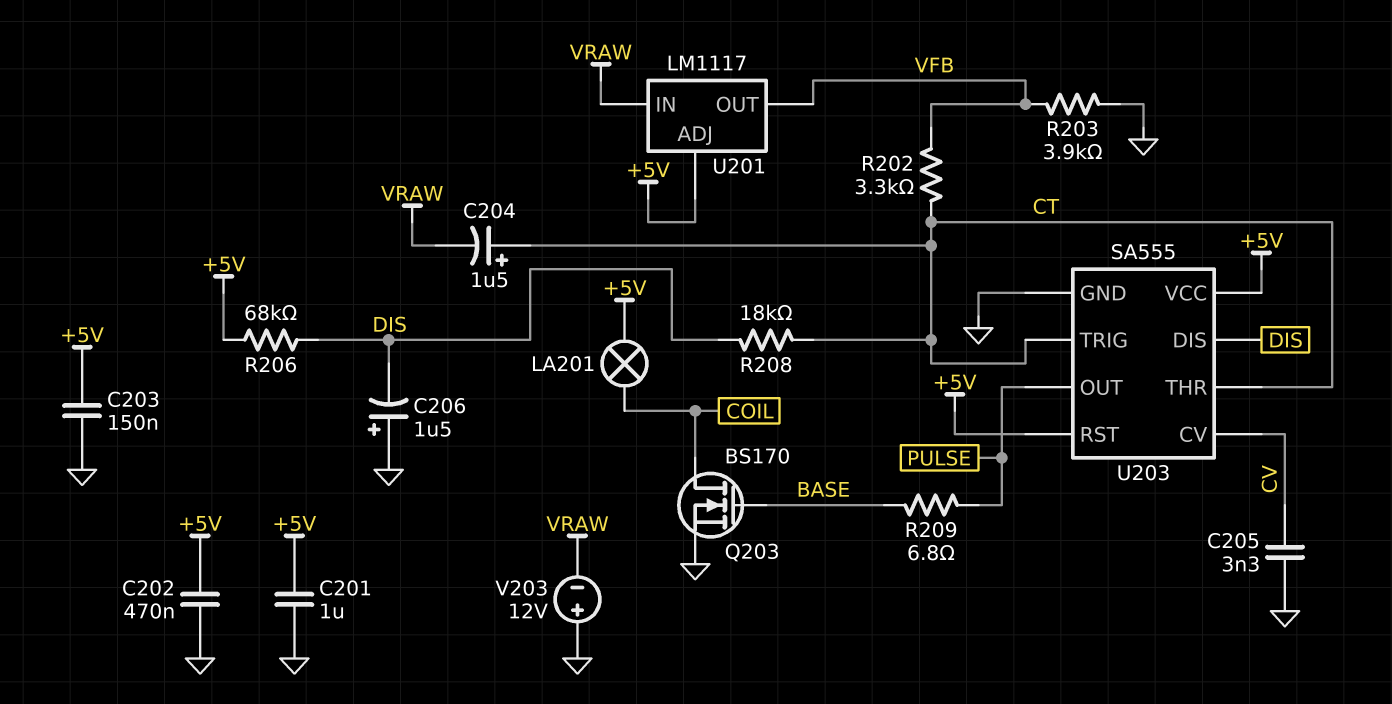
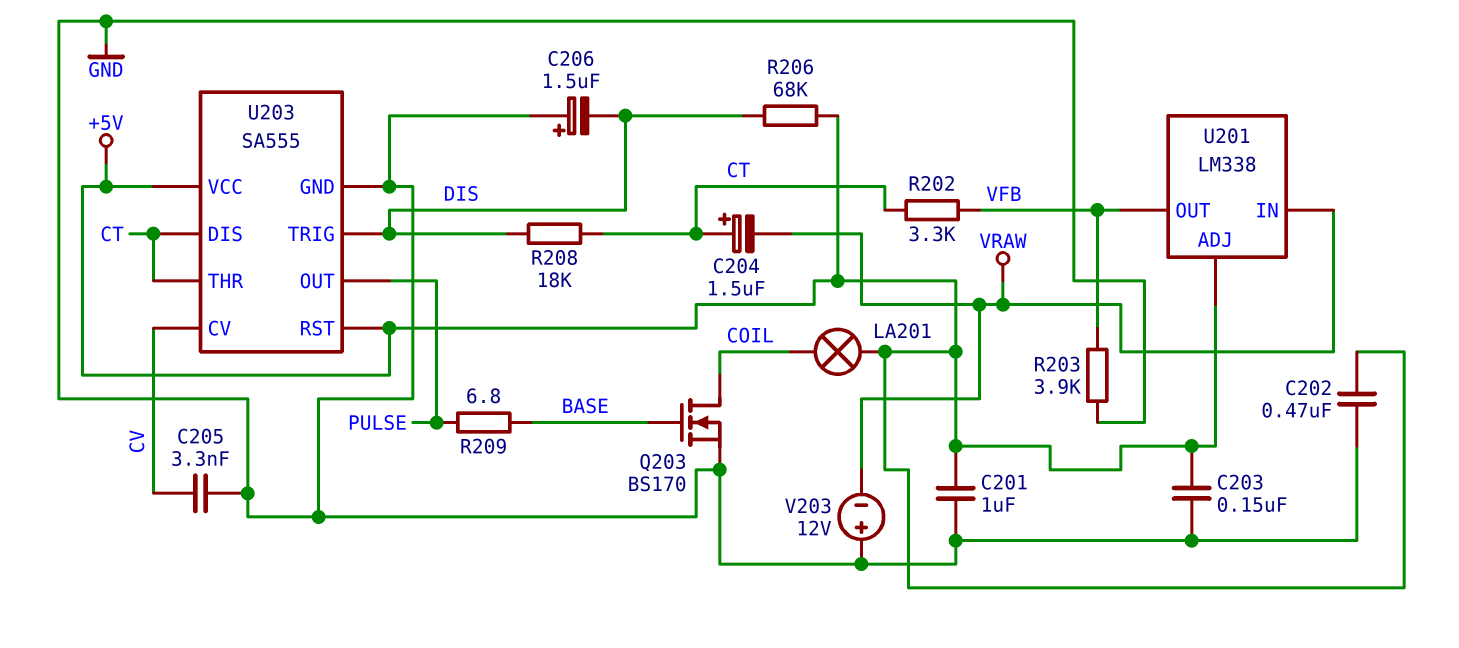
U201: LM1117 -> LM338
U203 pin DIS: DIS -> CT
U203 pin TRIG: CT -> DIS

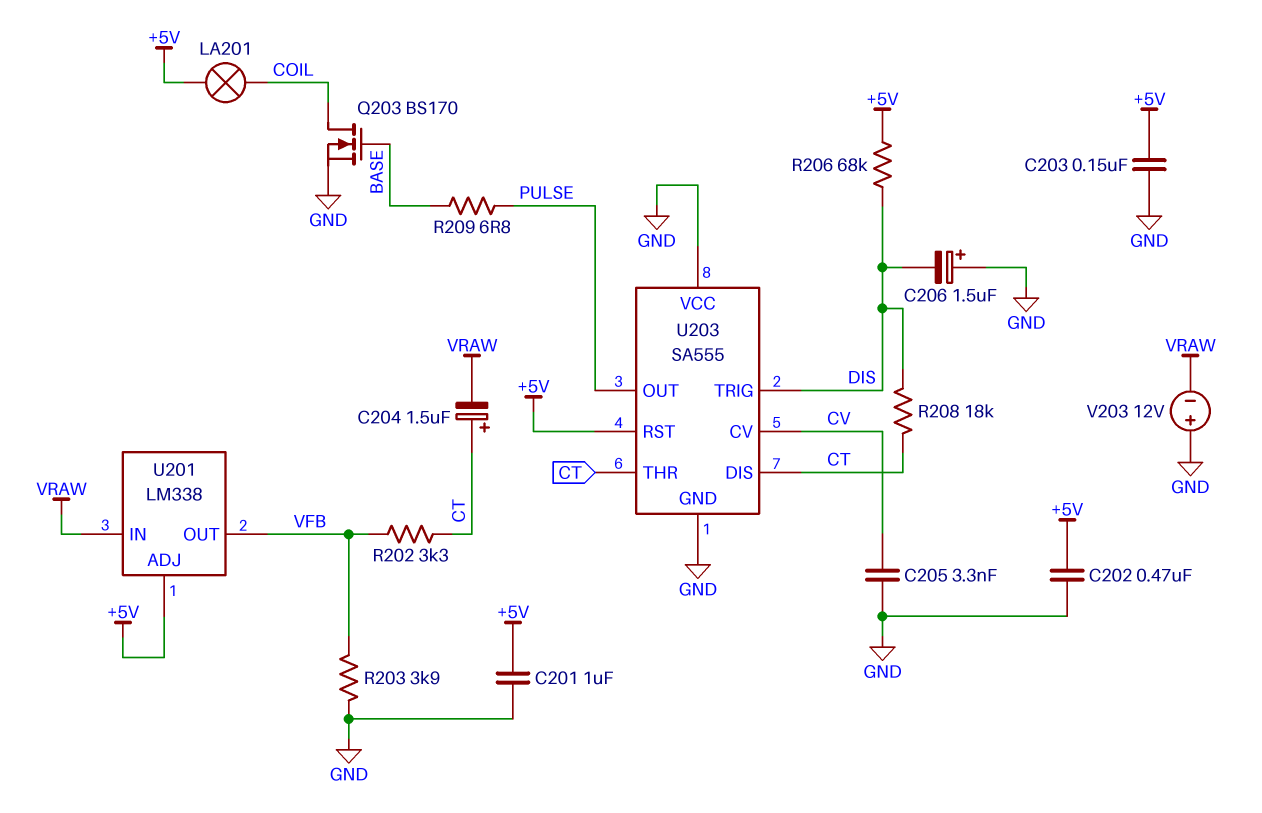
U203 pin VCC: +5V -> GND

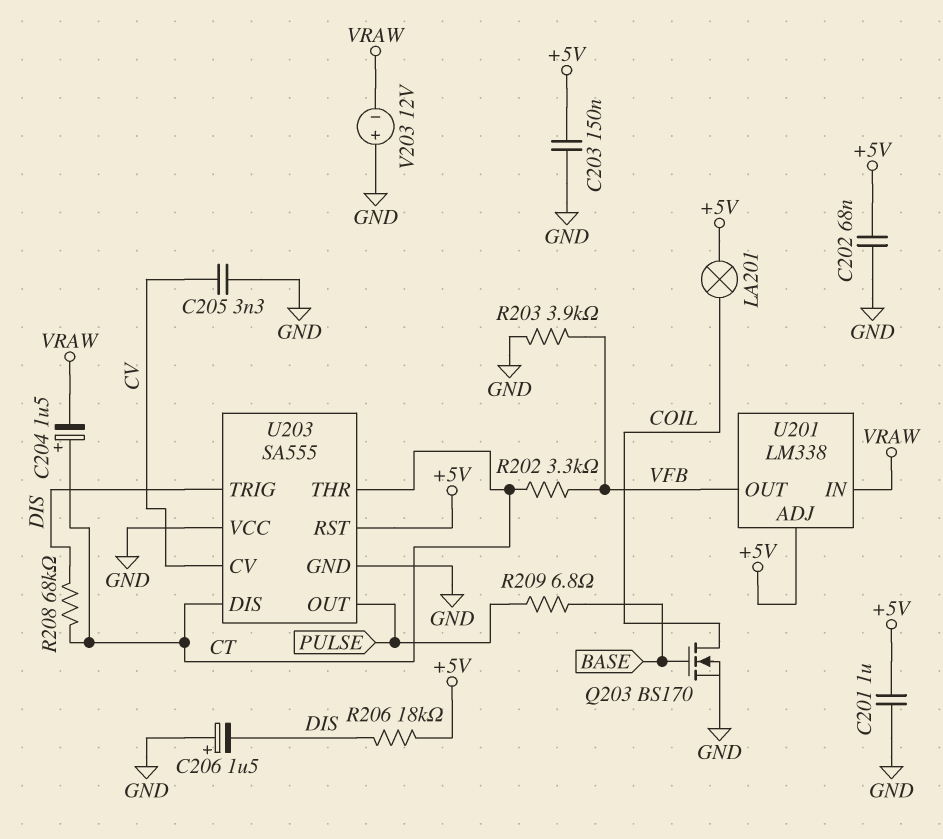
C202: 470nF (+5V, GND) -> 68nF (+5V, GND)
R206: 68k (+5V, DIS) -> 18k (+5V, DIS)
R208: 18k (CT, DIS) -> 68k (CT, DIS)

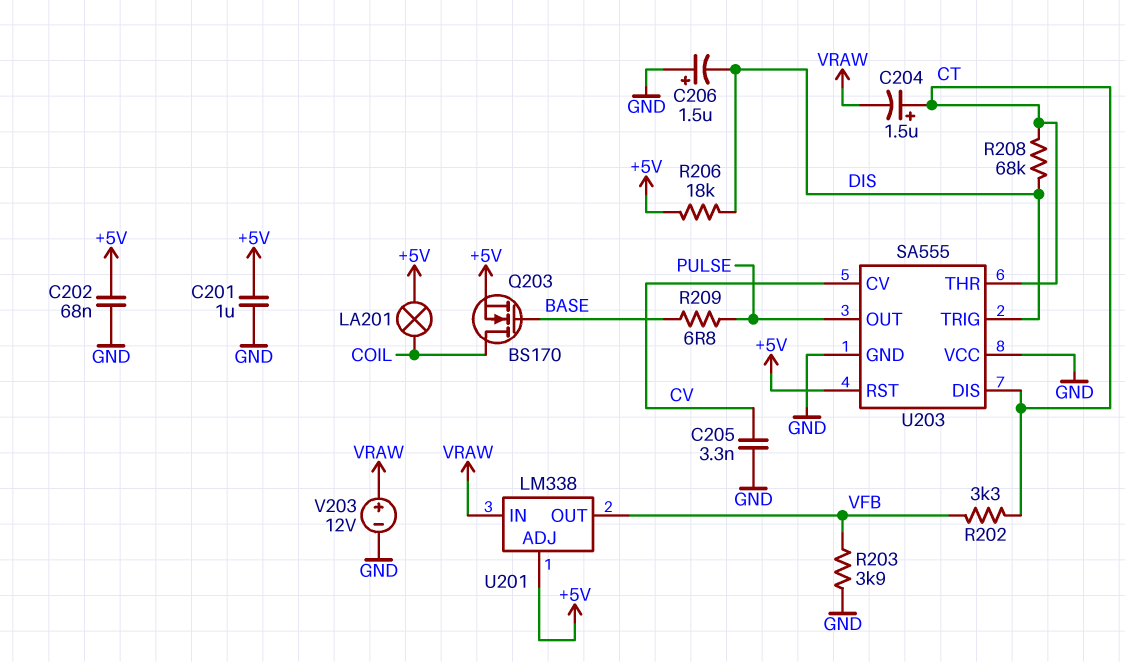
C203: 150nF (+5V, GND) -> none
Q203: NMOS BS170 (G BASE, D COIL, S GND) -> NMOS BS170 (G BASE, D COIL, S +5V)
V203: 12V (plus GND, minus VRAW) -> 12V (plus VRAW, minus GND)

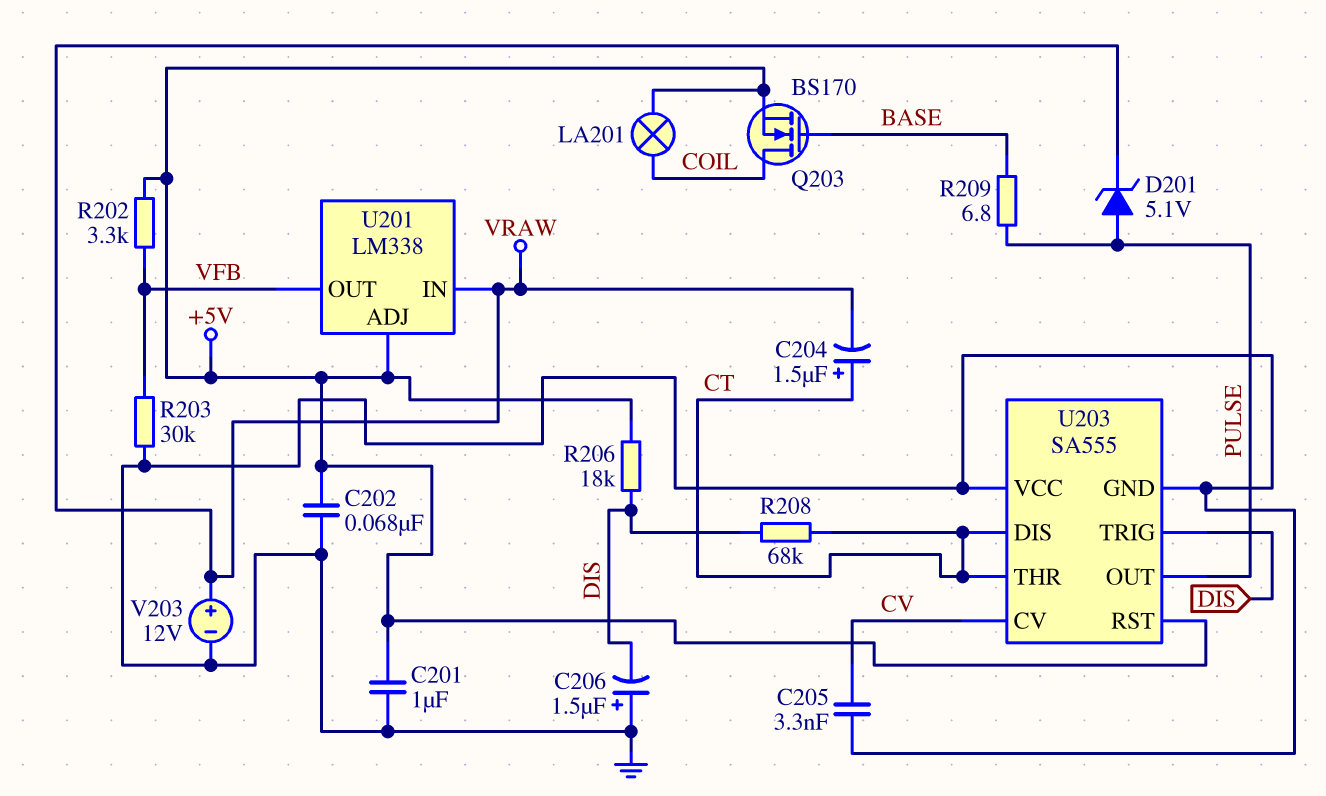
D201: none -> zener 5.1V (A PULSE, K VRAW)
R202: 3.3k (CT, VFB) -> 3.3k (+5V, VFB)
R203: 3.9k (GND, VFB) -> 30k (GND, VFB)

